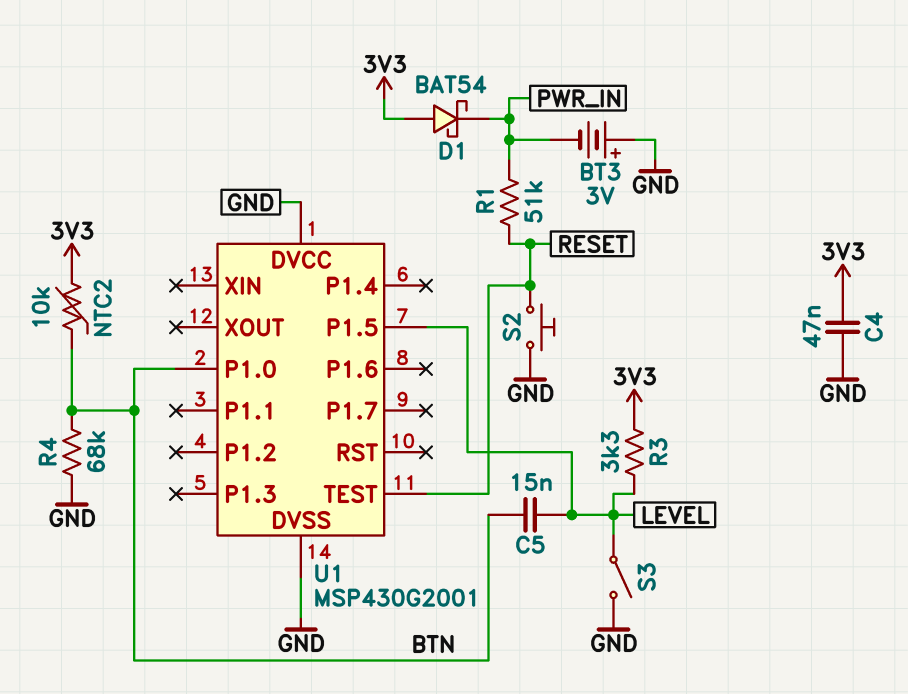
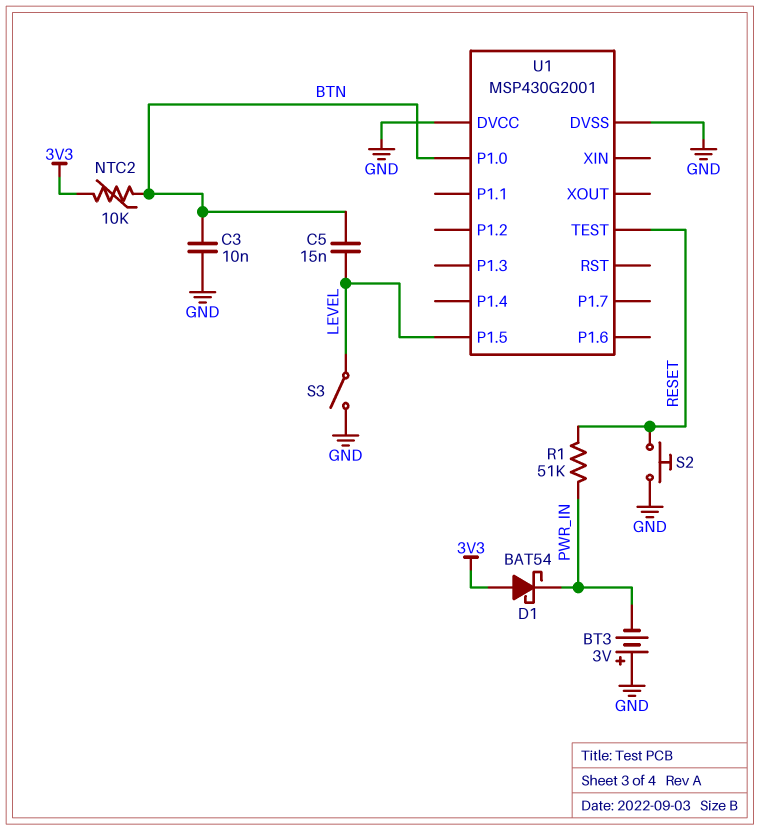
C3: none -> 10nF (BTN, GND)
C4: 47nF (3V3, GND) -> none
R3: 3.3k (3V3, LEVEL) -> none
R4: 68k (BTN, GND) -> none

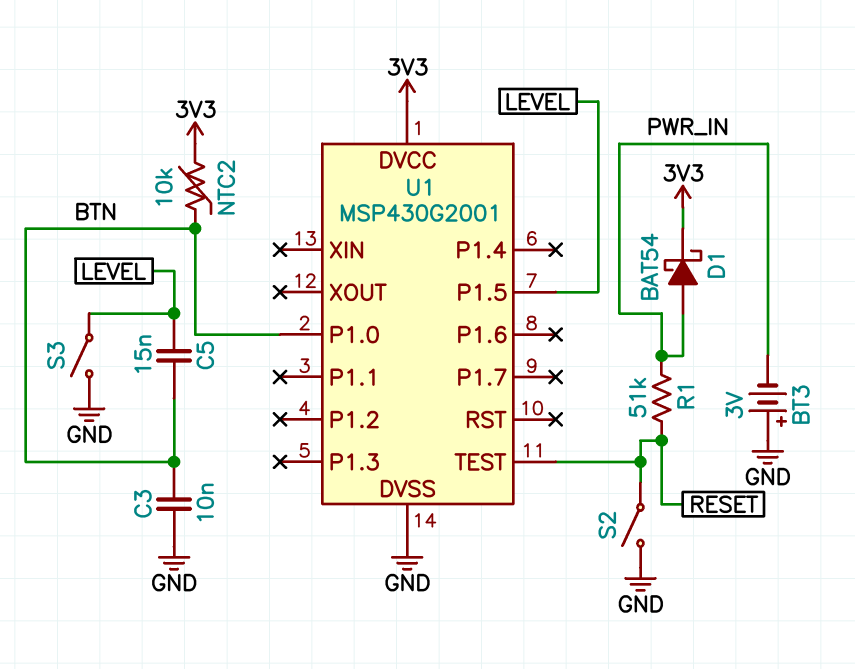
D1: schottky BAT54 (A 3V3, K PWR_IN) -> schottky BAT54 (A PWR_IN, K 3V3)
S2: button (GND, RESET) -> switch (GND, RESET)
U1 pin DVCC: GND -> 3V3

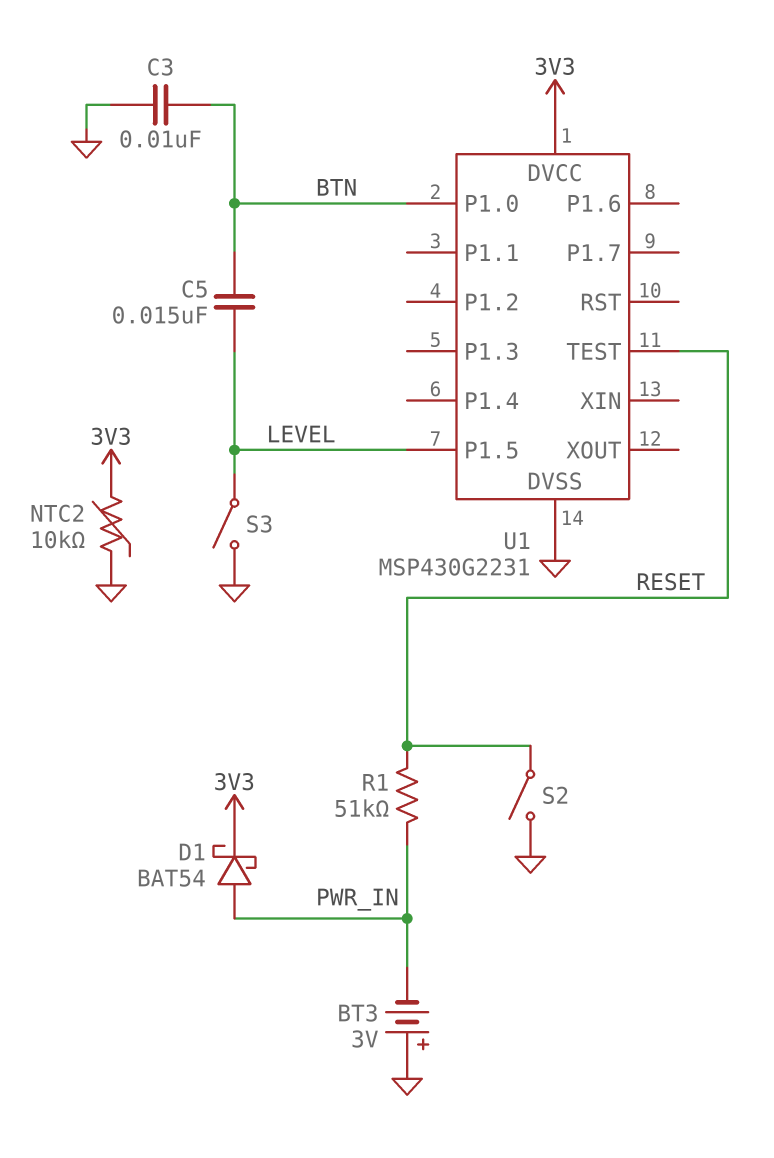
NTC2: 10k (3V3, BTN) -> 10k (3V3, GND)
U1: MSP430G2001 -> MSP430G2231

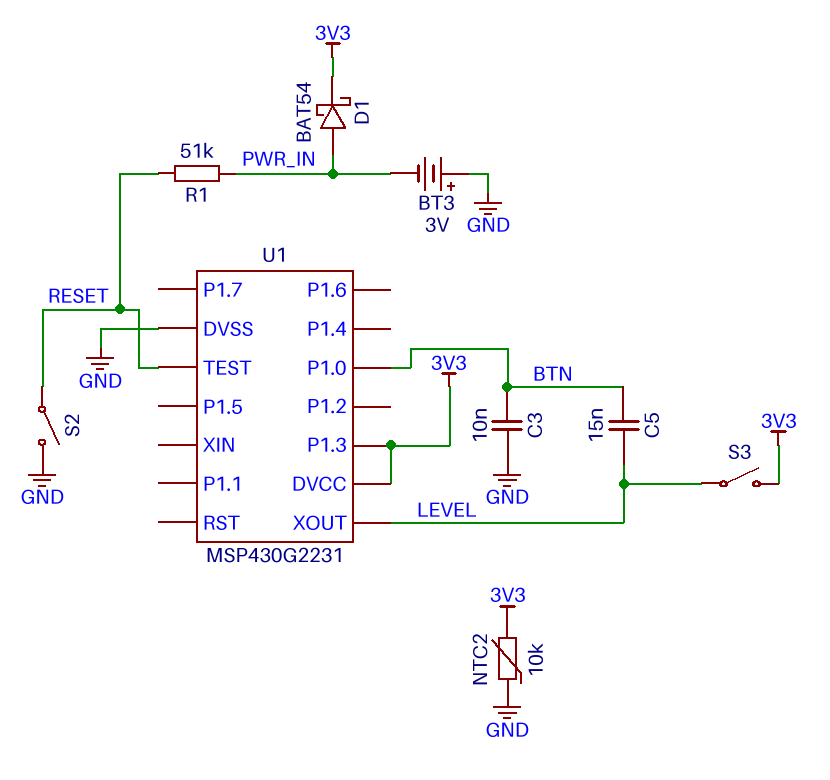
S3: switch (GND, LEVEL) -> switch (3V3, LEVEL)
U1 pin P1.3: none -> 3V3
U1 pin P1.5: LEVEL -> none
U1 pin XOUT: none -> LEVEL

